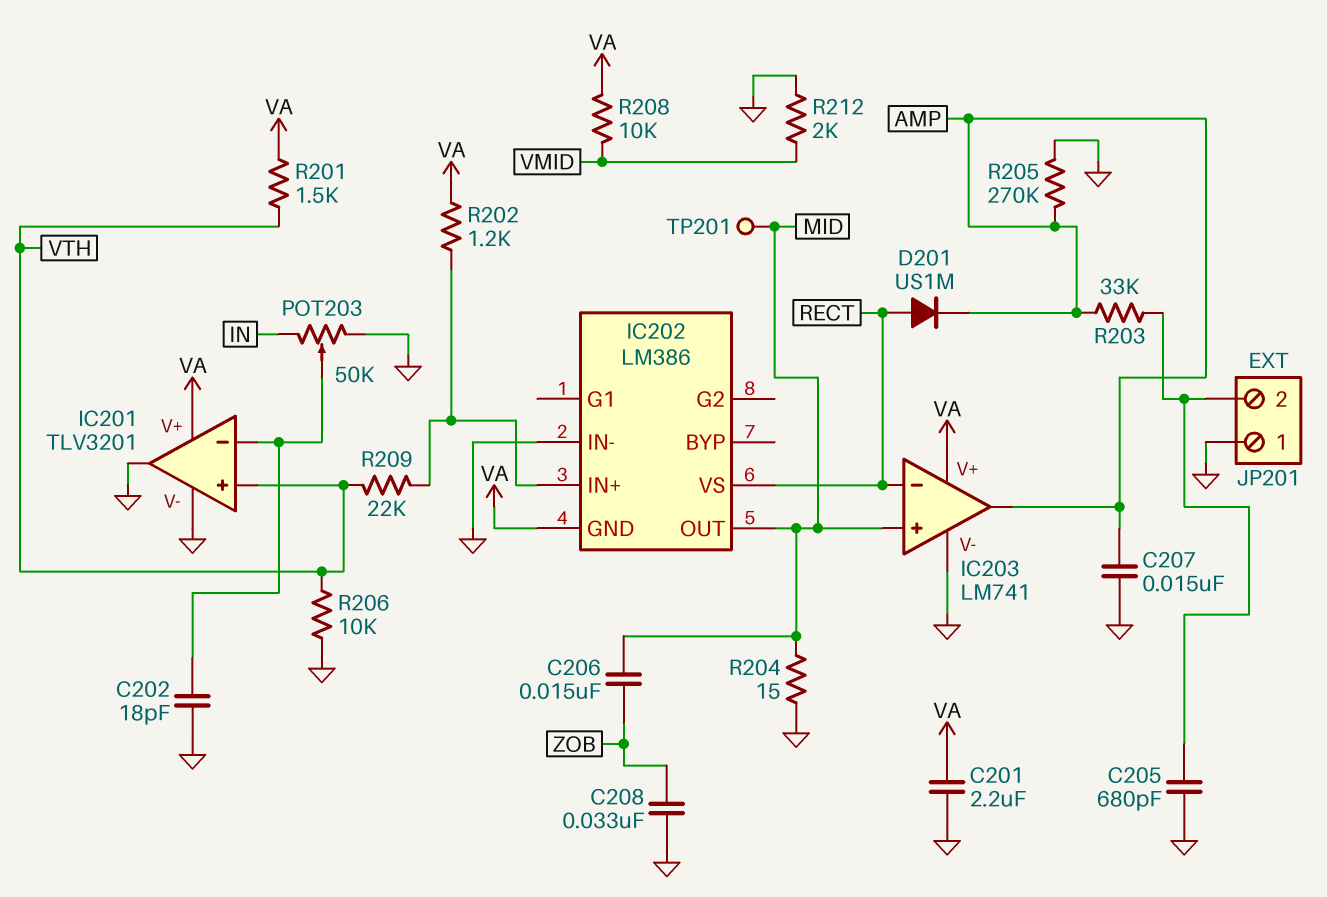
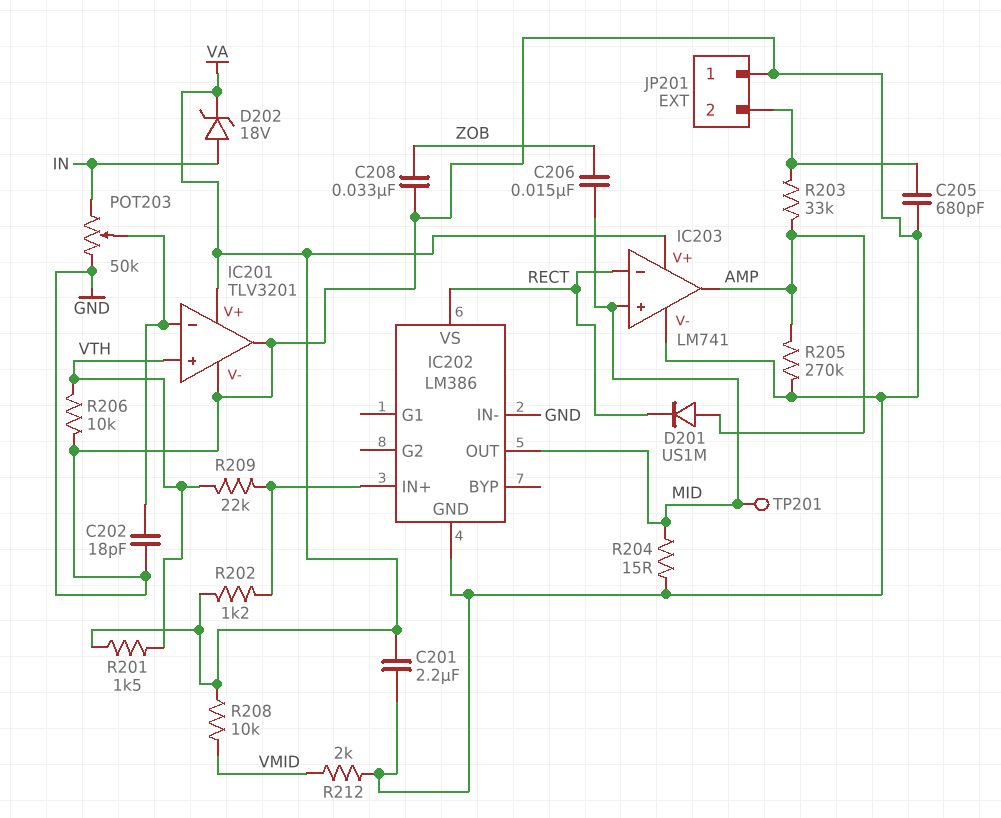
C207: 15nF (AMP, GND) -> none
D201: diode US1M (A RECT, K AMP) -> diode US1M (A AMP, K RECT)
D202: none -> zener 18V (A IN, K VA)
IC202 pin GND: VA -> GND

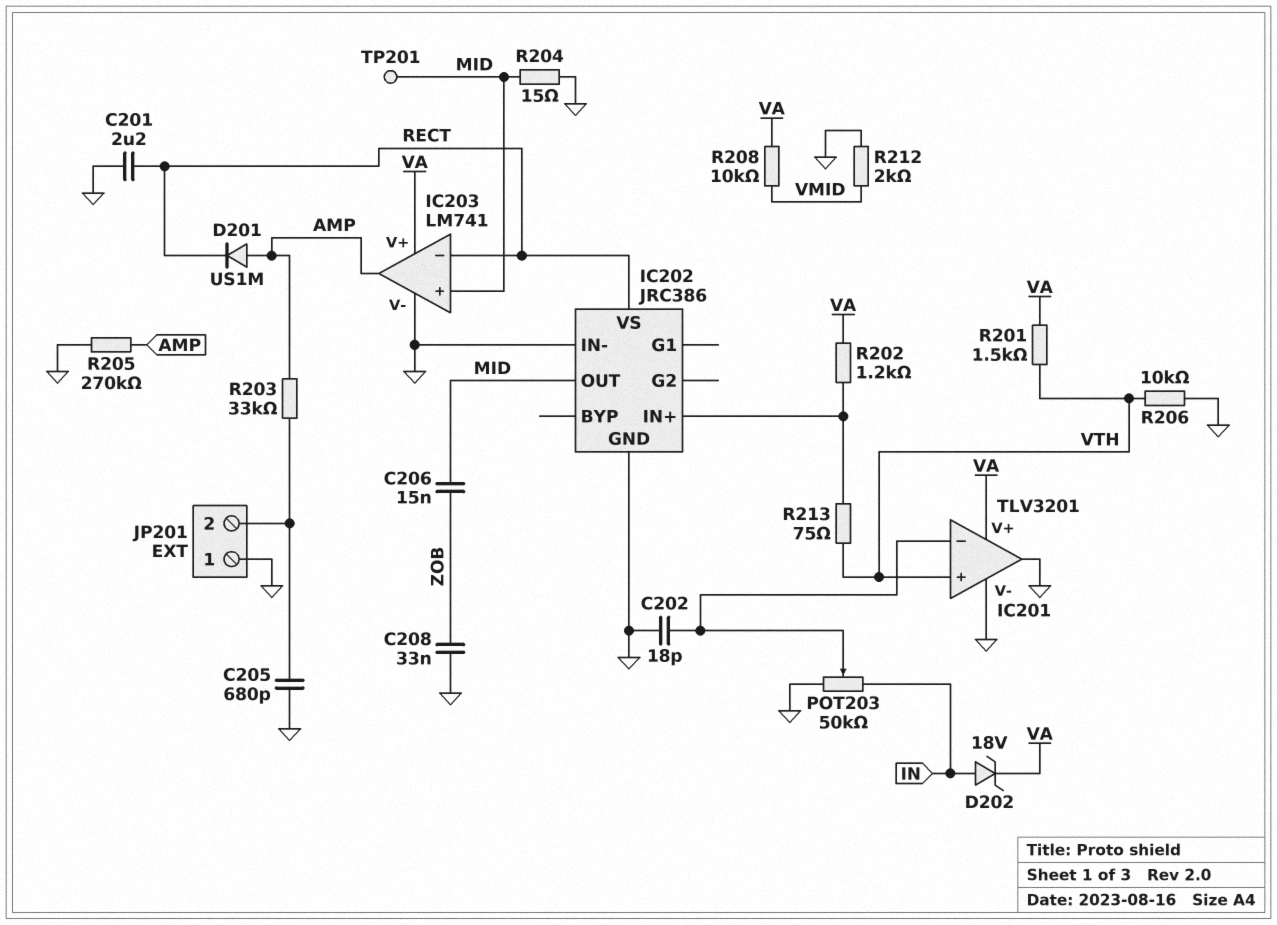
C201: 2.2uF (GND, VA) -> 2.2uF (GND, RECT)
IC202: LM386 -> JRC386
R209: 22k (IC202/IN+, VTH) -> none
R213: none -> 75 (IC202/IN+, VTH)

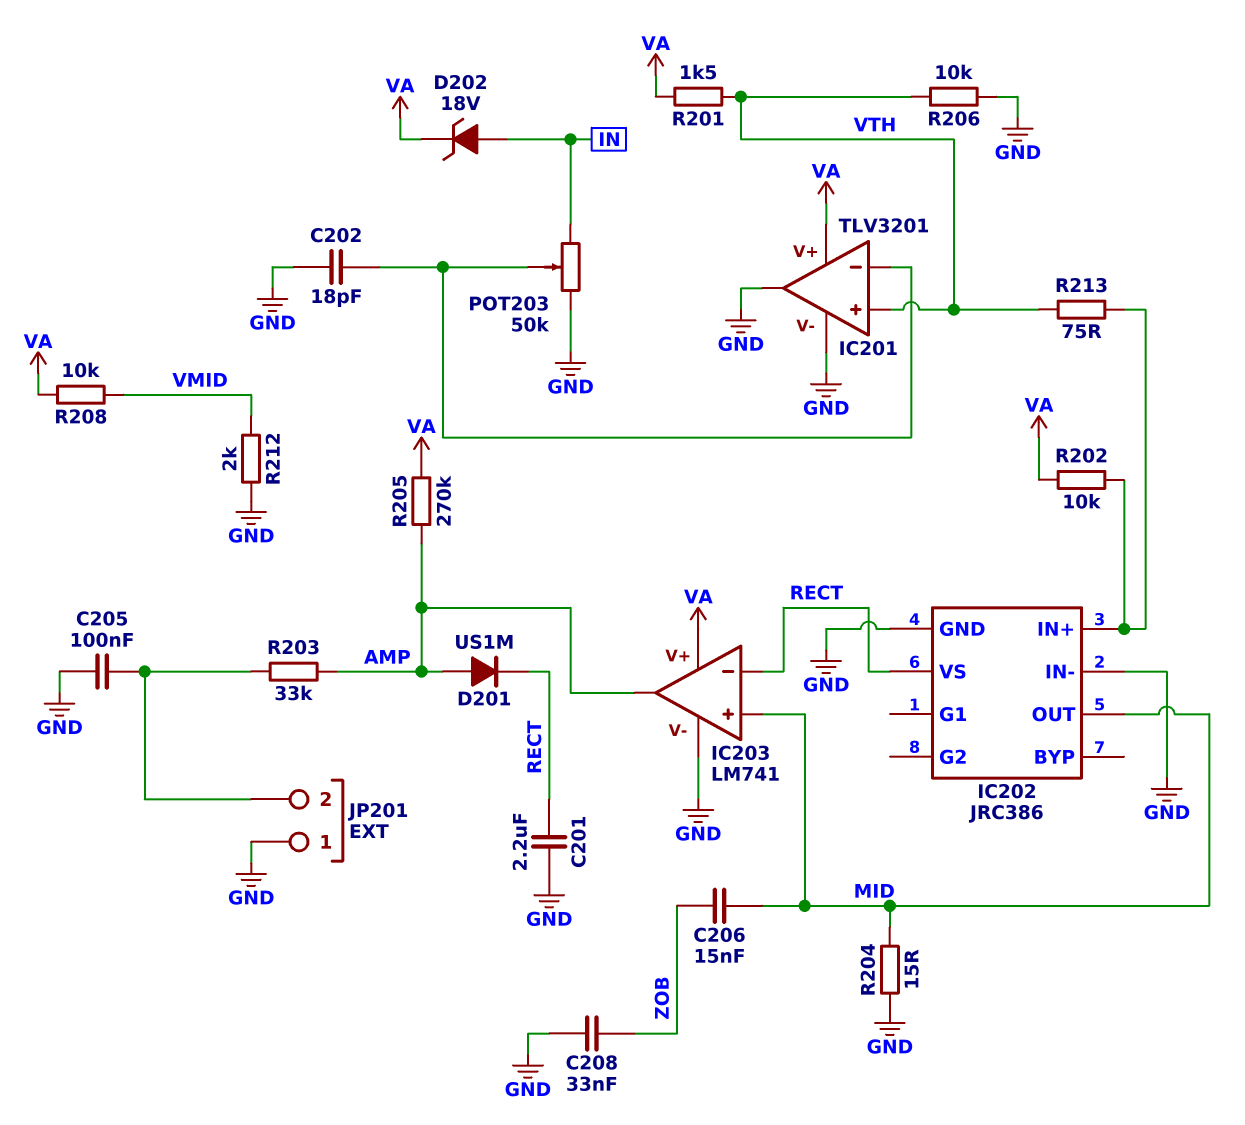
C205: 680pF (GND, JP201/2) -> 100nF (GND, JP201/2)
R202: 1.2k (IC202/IN+, VA) -> 10k (IC202/IN+, VA)
R205: 270k (AMP, GND) -> 270k (AMP, VA)
TP201: test point (MID) -> none

